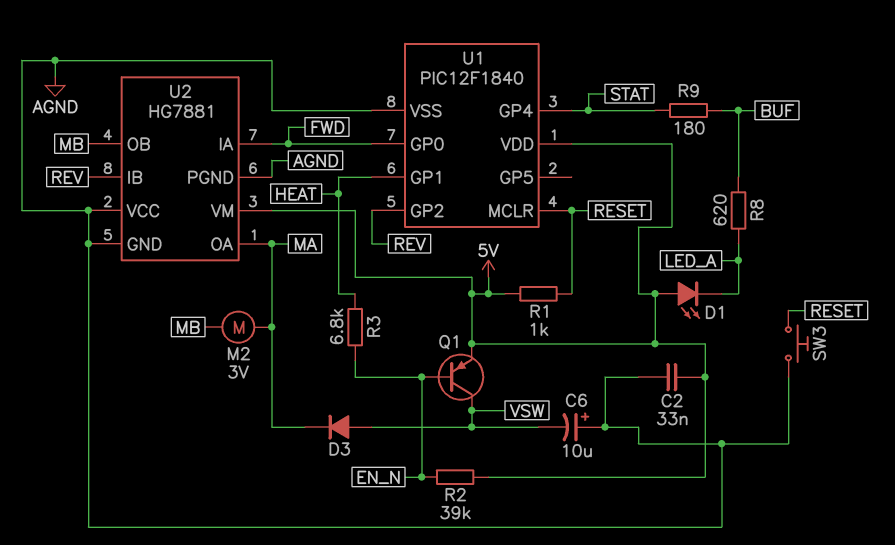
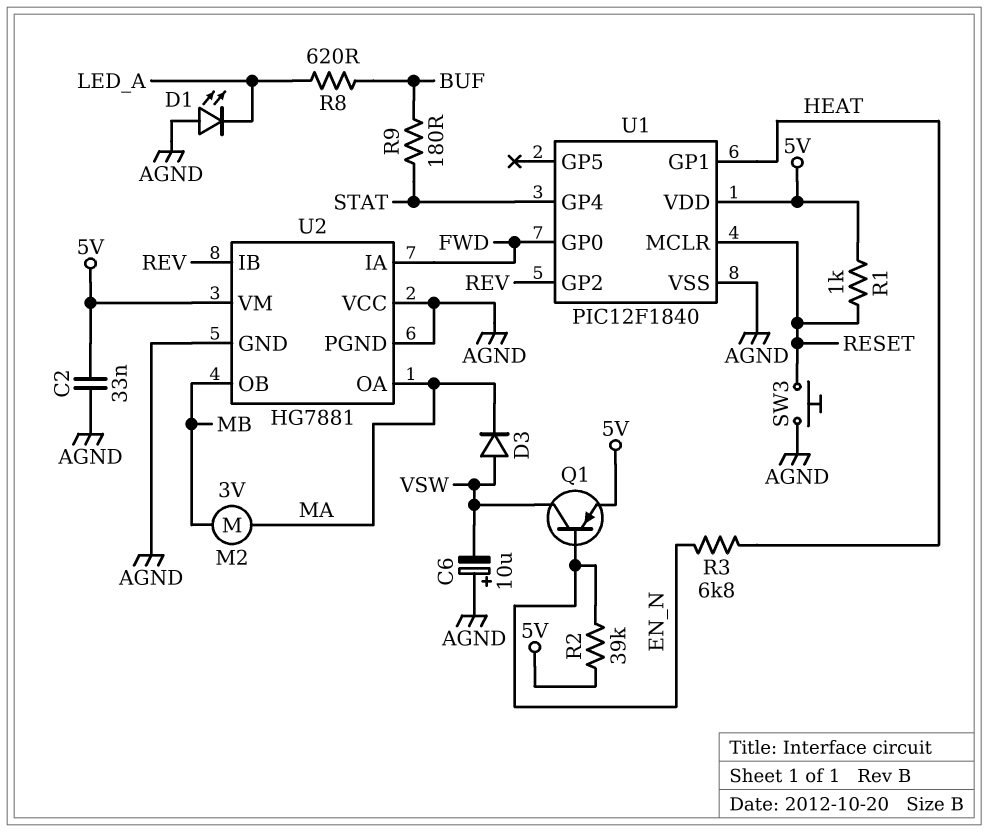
D1: LED (A 5V, K LED_A) -> LED (A AGND, K LED_A)

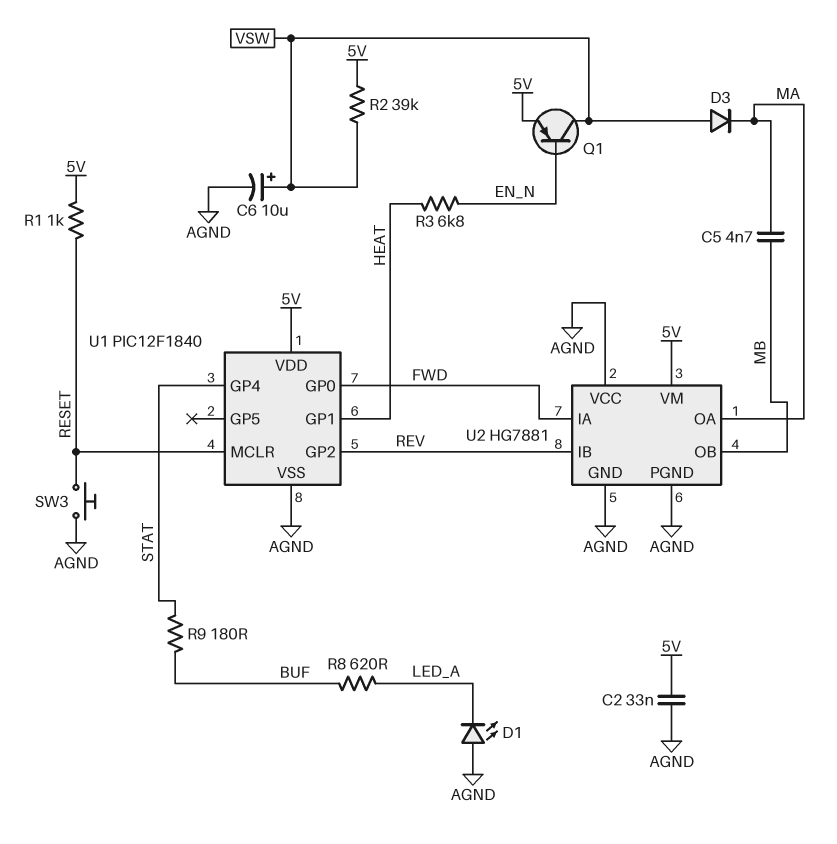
C5: none -> 4.7nF (MA, MB)
C6: 10uF (plus AGND, minus VSW) -> 10uF (plus VSW, minus AGND)
M2: motor 3V (MA, MB) -> none
R2: 39k (5V, EN_N) -> 39k (5V, VSW)

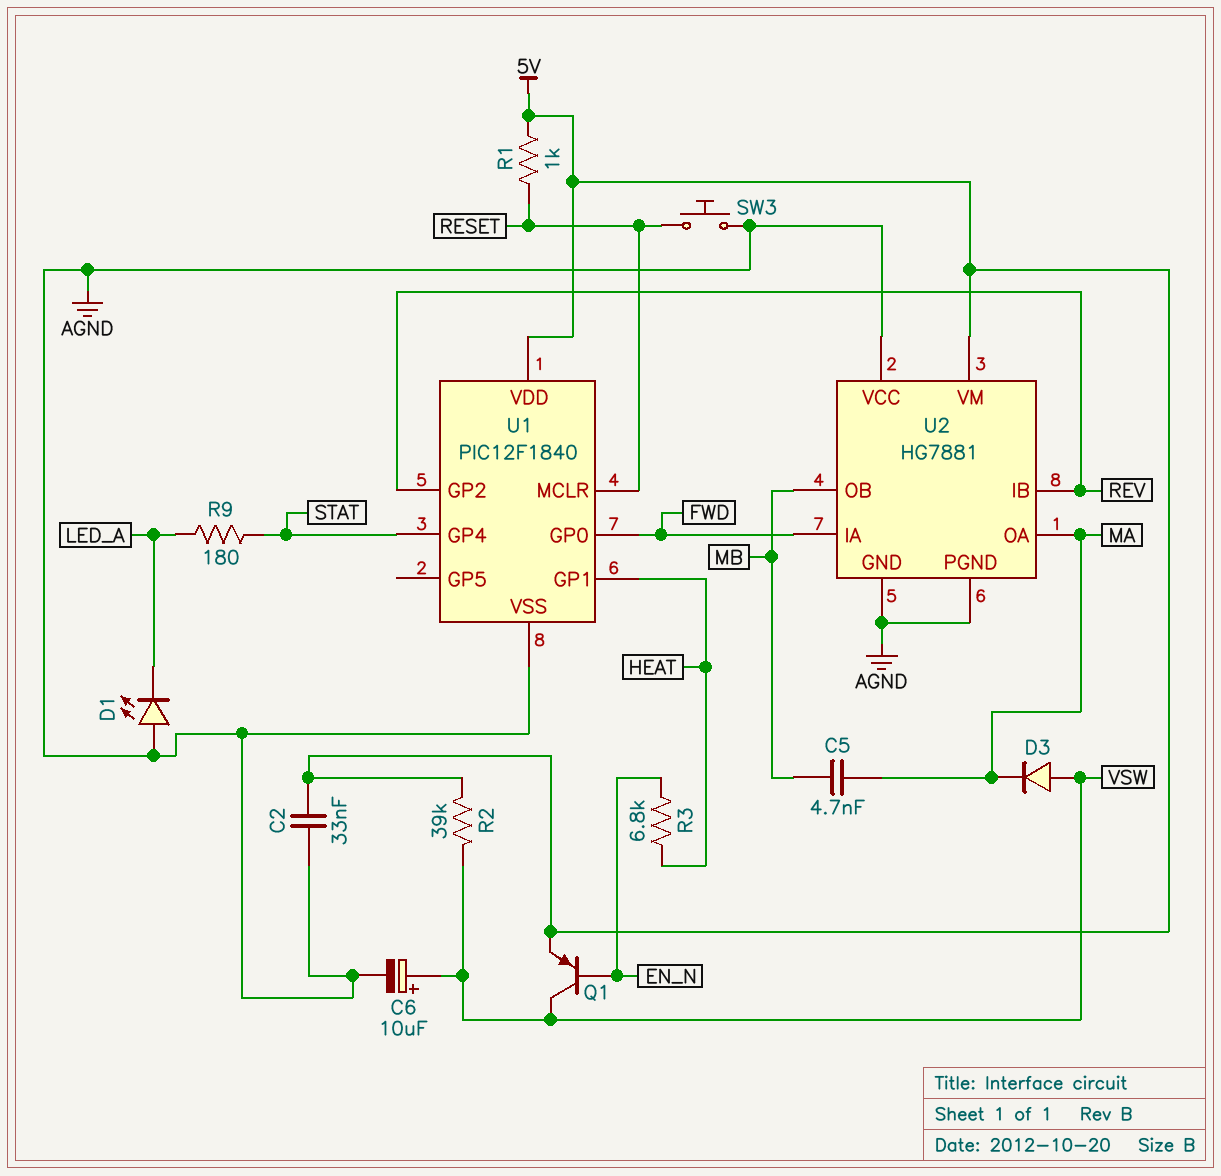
R8: 620 (BUF, LED_A) -> none
R9: 180 (BUF, STAT) -> 180 (LED_A, STAT)

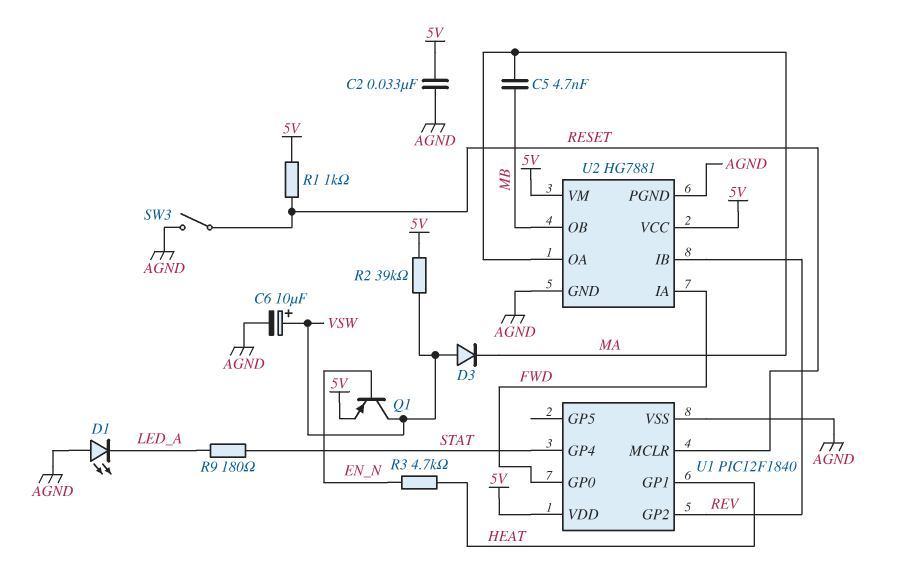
R3: 6.8k (EN_N, HEAT) -> 4.7k (EN_N, HEAT)
SW3: button (AGND, RESET) -> switch (AGND, RESET)
U2 pin VCC: AGND -> 5V

